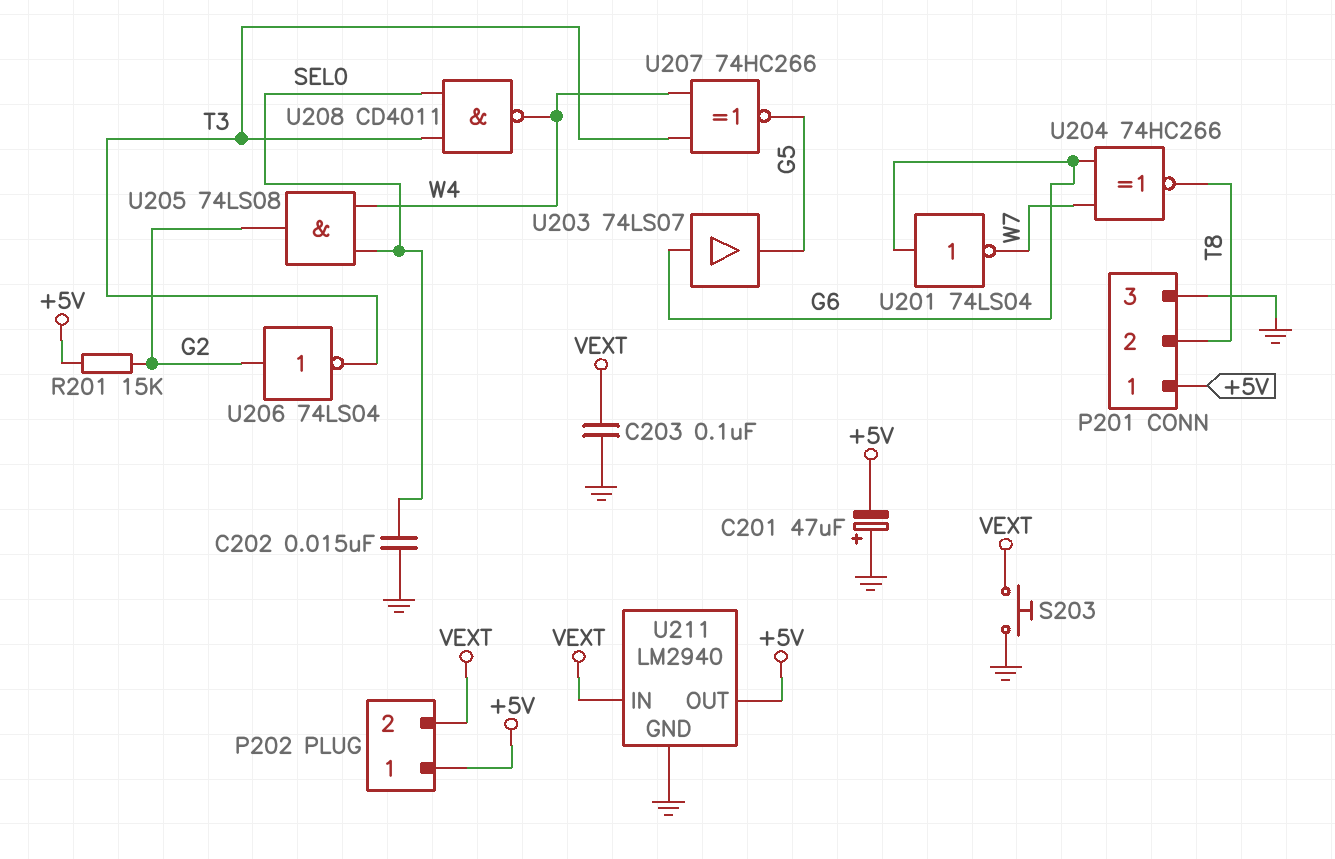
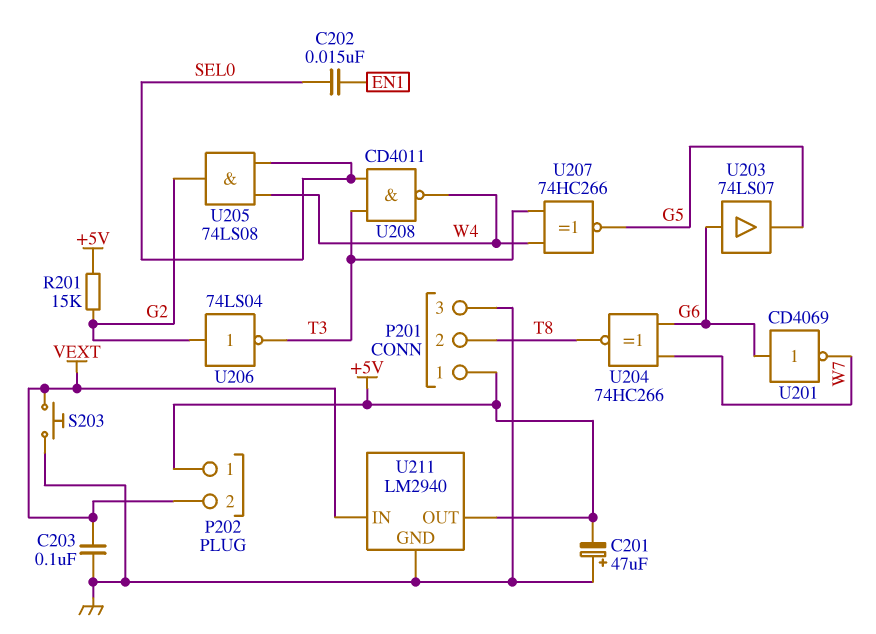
C202: 15nF (GND, SEL0) -> 15nF (EN1, SEL0)
U201: NOT 74LS04 (in G6, out W7) -> NOT CD4069 (in G6, out W7)

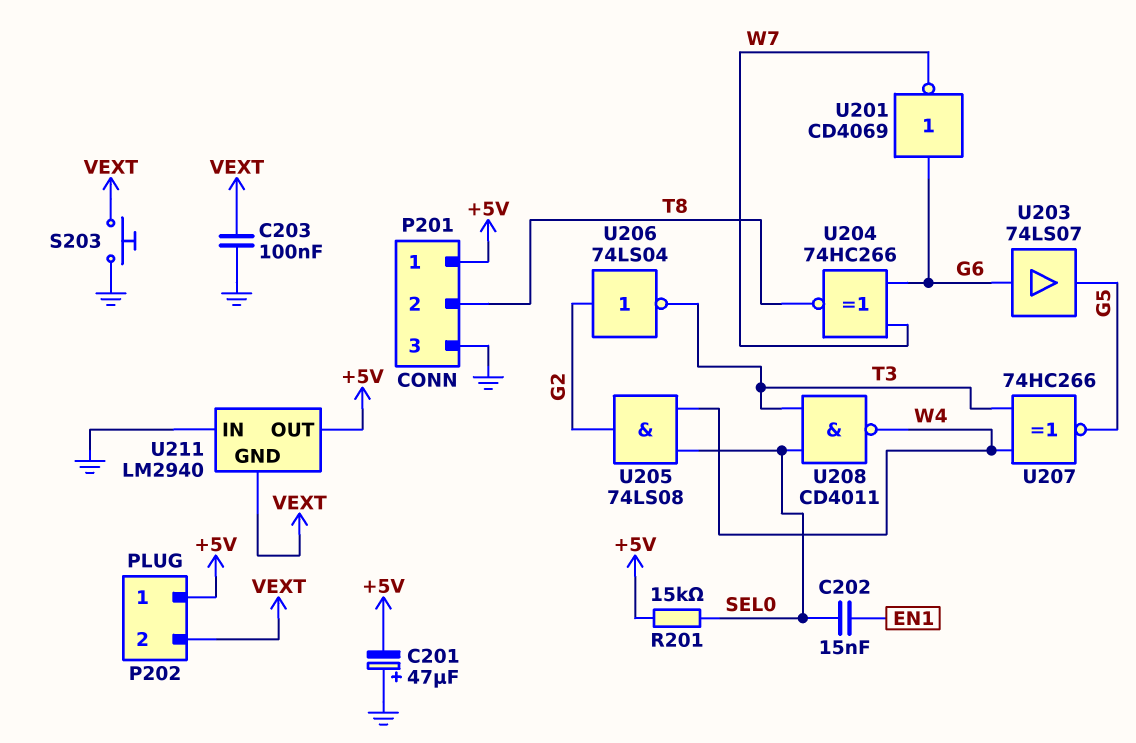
R201: 15k (+5V, G2) -> 15k (+5V, SEL0)
U211 pin GND: GND -> VEXT
U211 pin IN: VEXT -> GND

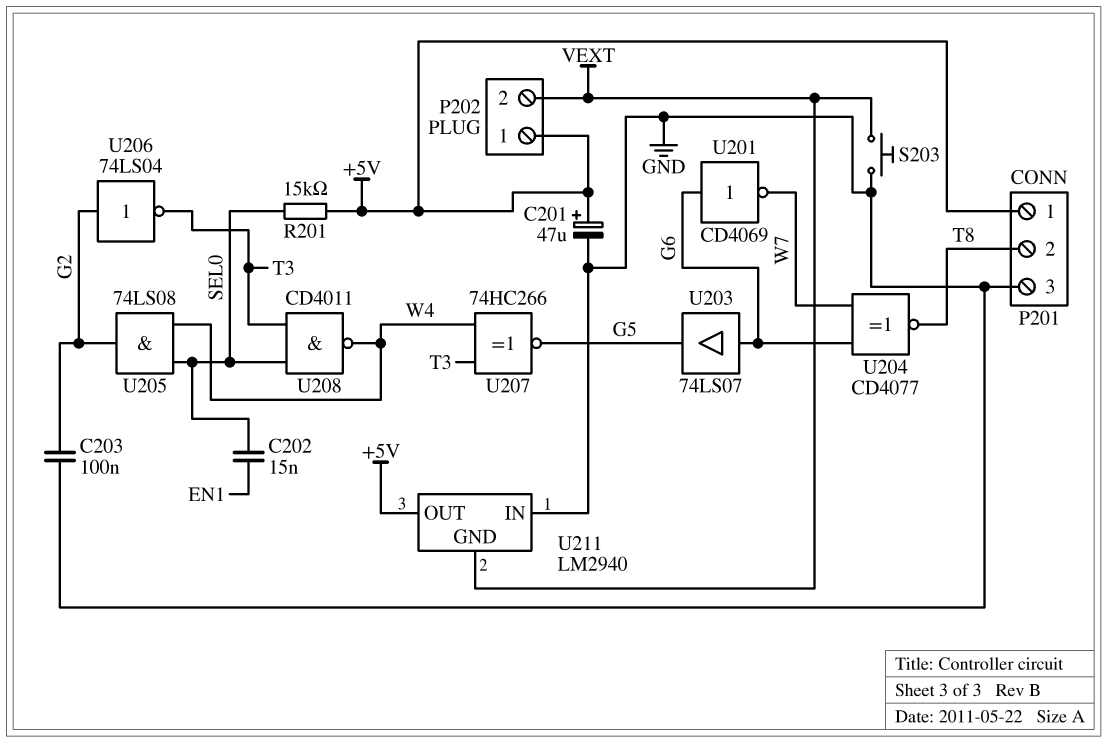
C201: 47uF (plus GND, minus +5V) -> 47uF (plus +5V, minus GND)
C203: 100nF (GND, VEXT) -> 100nF (G2, GND)
U204: XNOR 74HC266 (in G6, in W7, out T8) -> XNOR CD4077 (in G6, in W7, out T8)

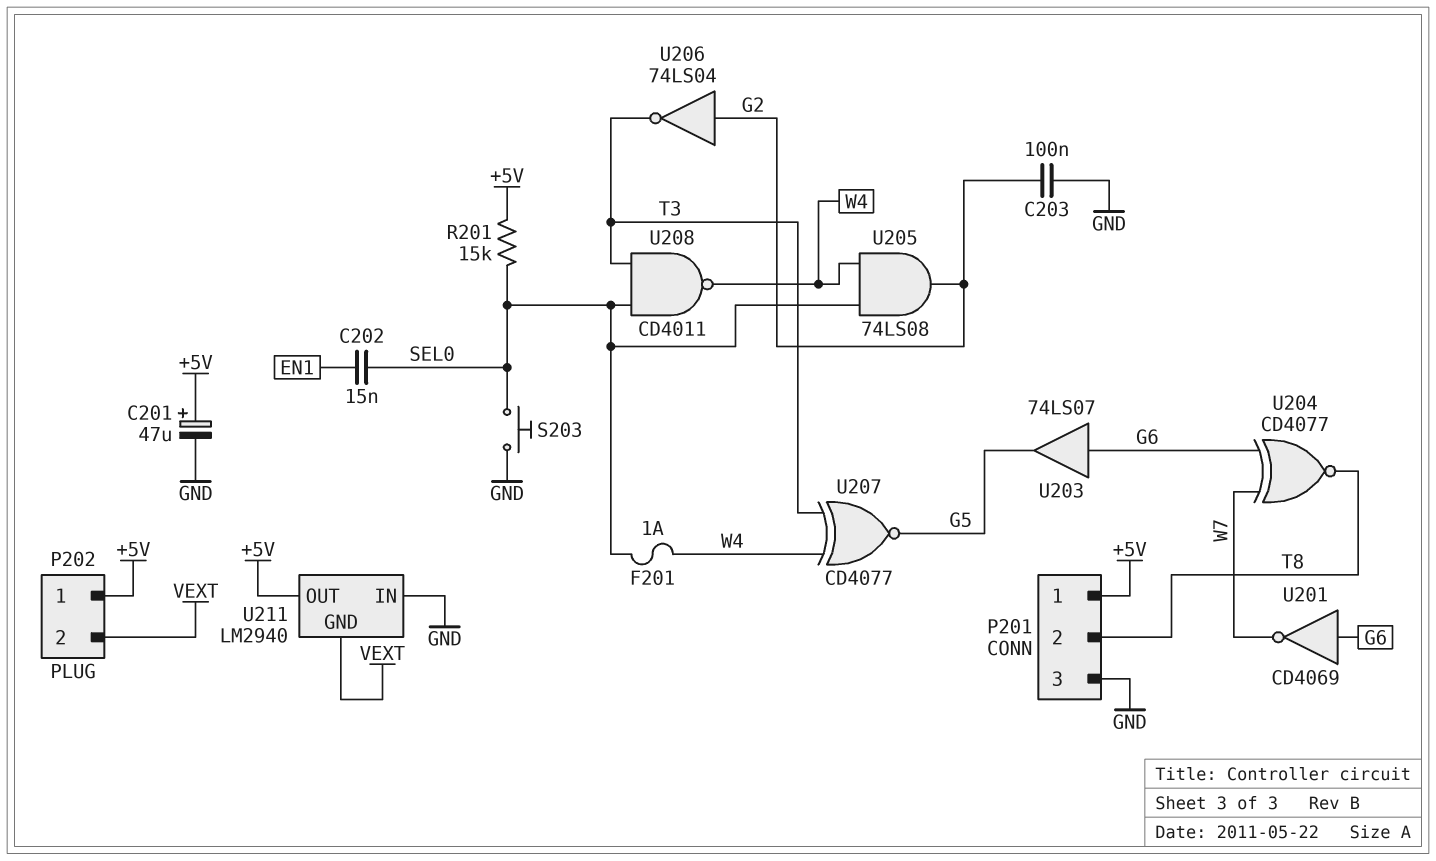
F201: none -> 1A (SEL0, W4)
S203: button (GND, VEXT) -> button (GND, SEL0)
U207: XNOR 74HC266 (in T3, in W4, out G5) -> XNOR CD4077 (in T3, in W4, out G5)

